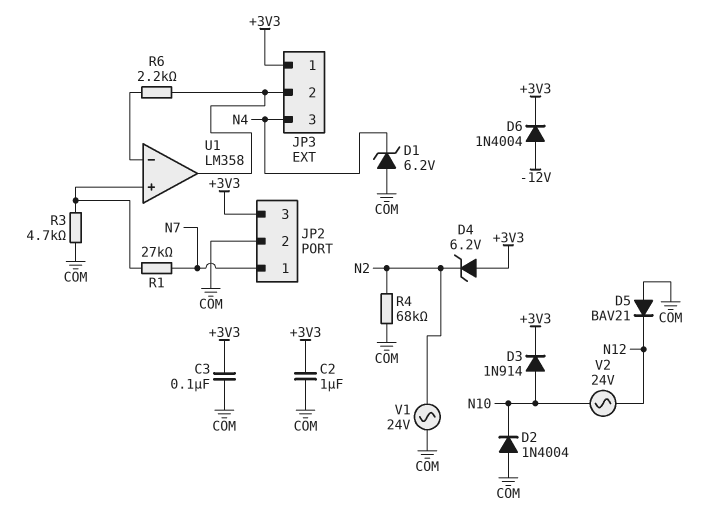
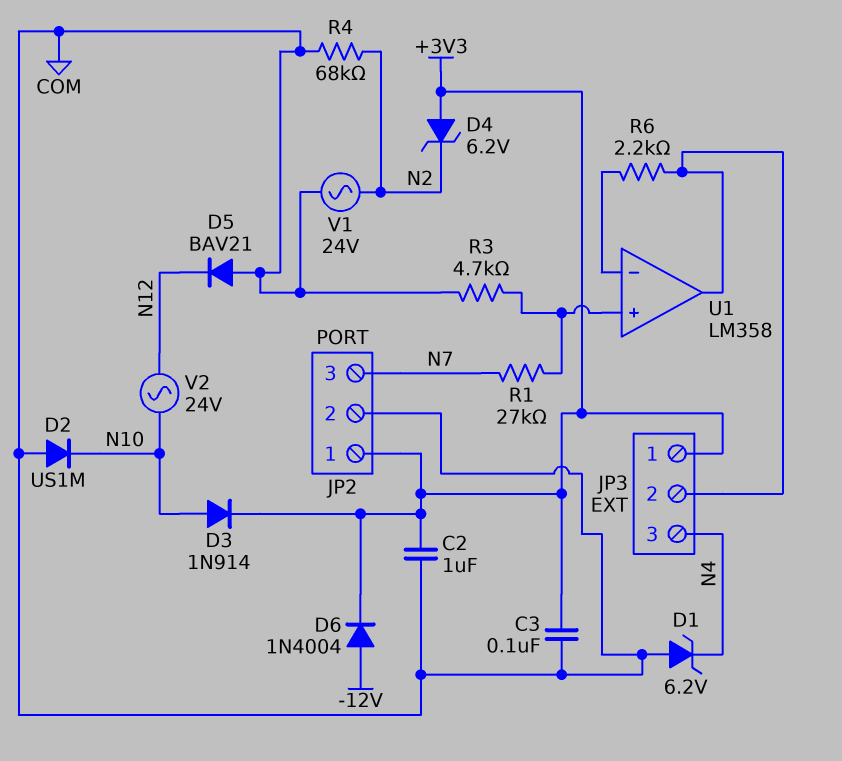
D2: diode 1N4004 (A COM, K N10) -> diode US1M (A COM, K N10)
JP2 pin 1: N7 -> +3V3
JP2 pin 3: +3V3 -> N7

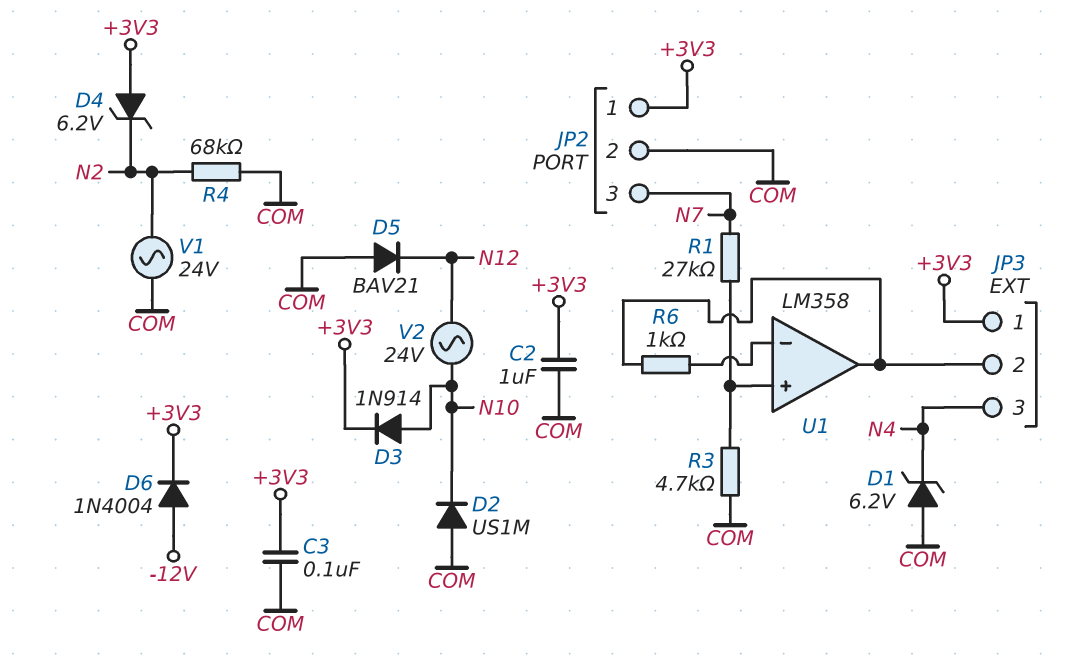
R6: 2.2k (JP3/2, U1/in-) -> 1k (JP3/2, U1/in-)

